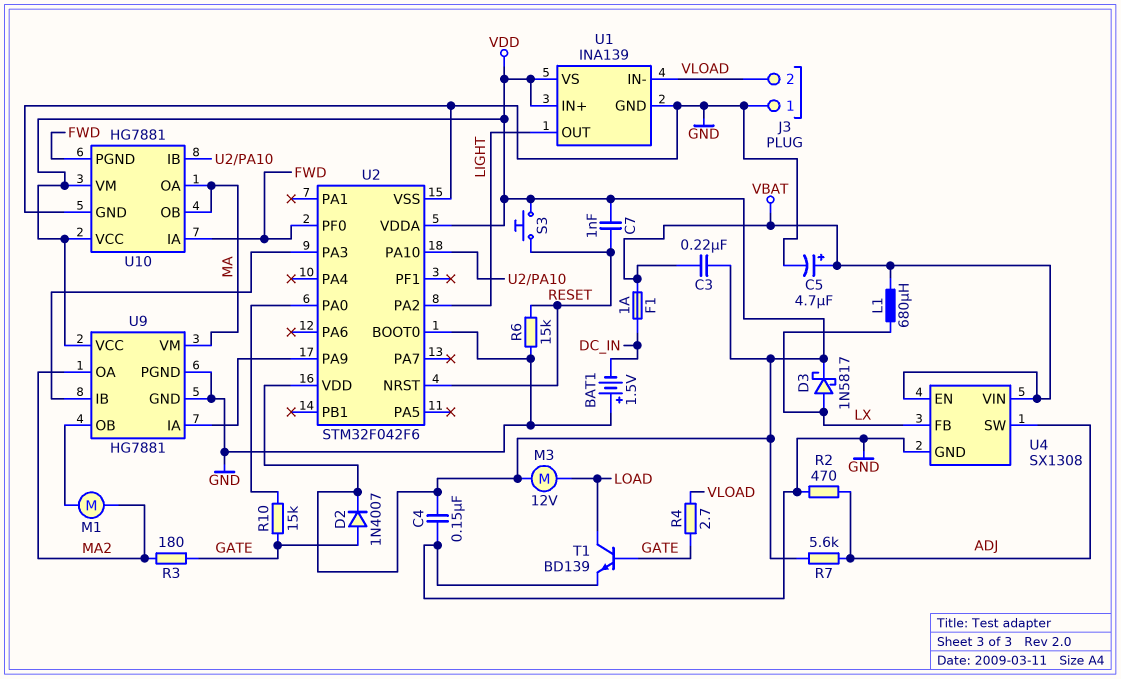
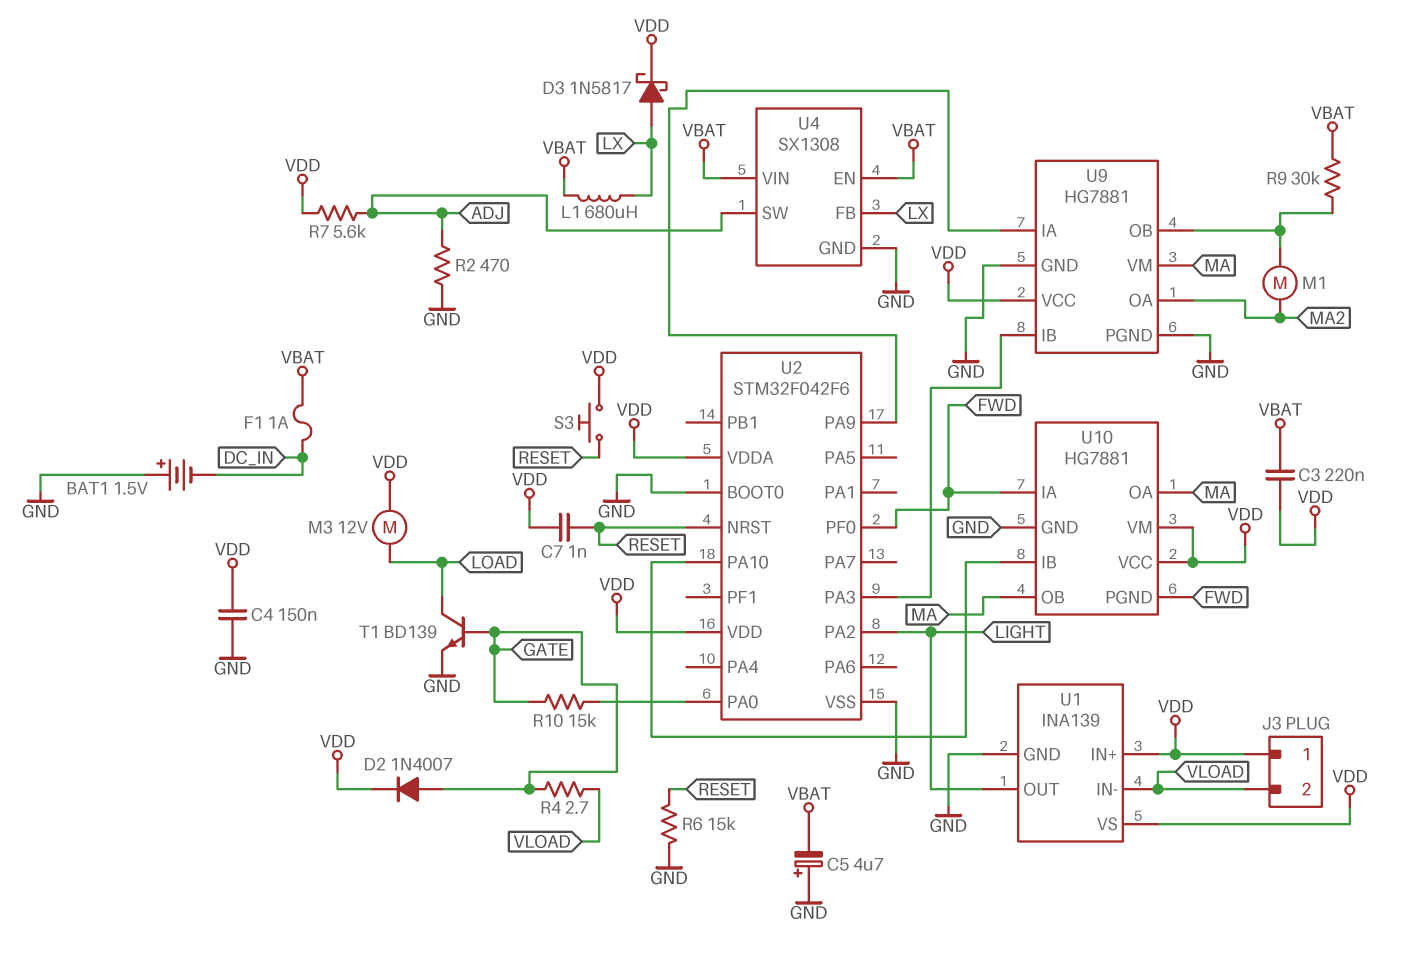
C5: 4.7uF (plus VBAT, minus GND) -> 4.7uF (plus GND, minus VBAT)
J3 pin 1: GND -> VDD
R3: 180 (GATE, MA2) -> none
R9: none -> 30k (U9/OB, VBAT)

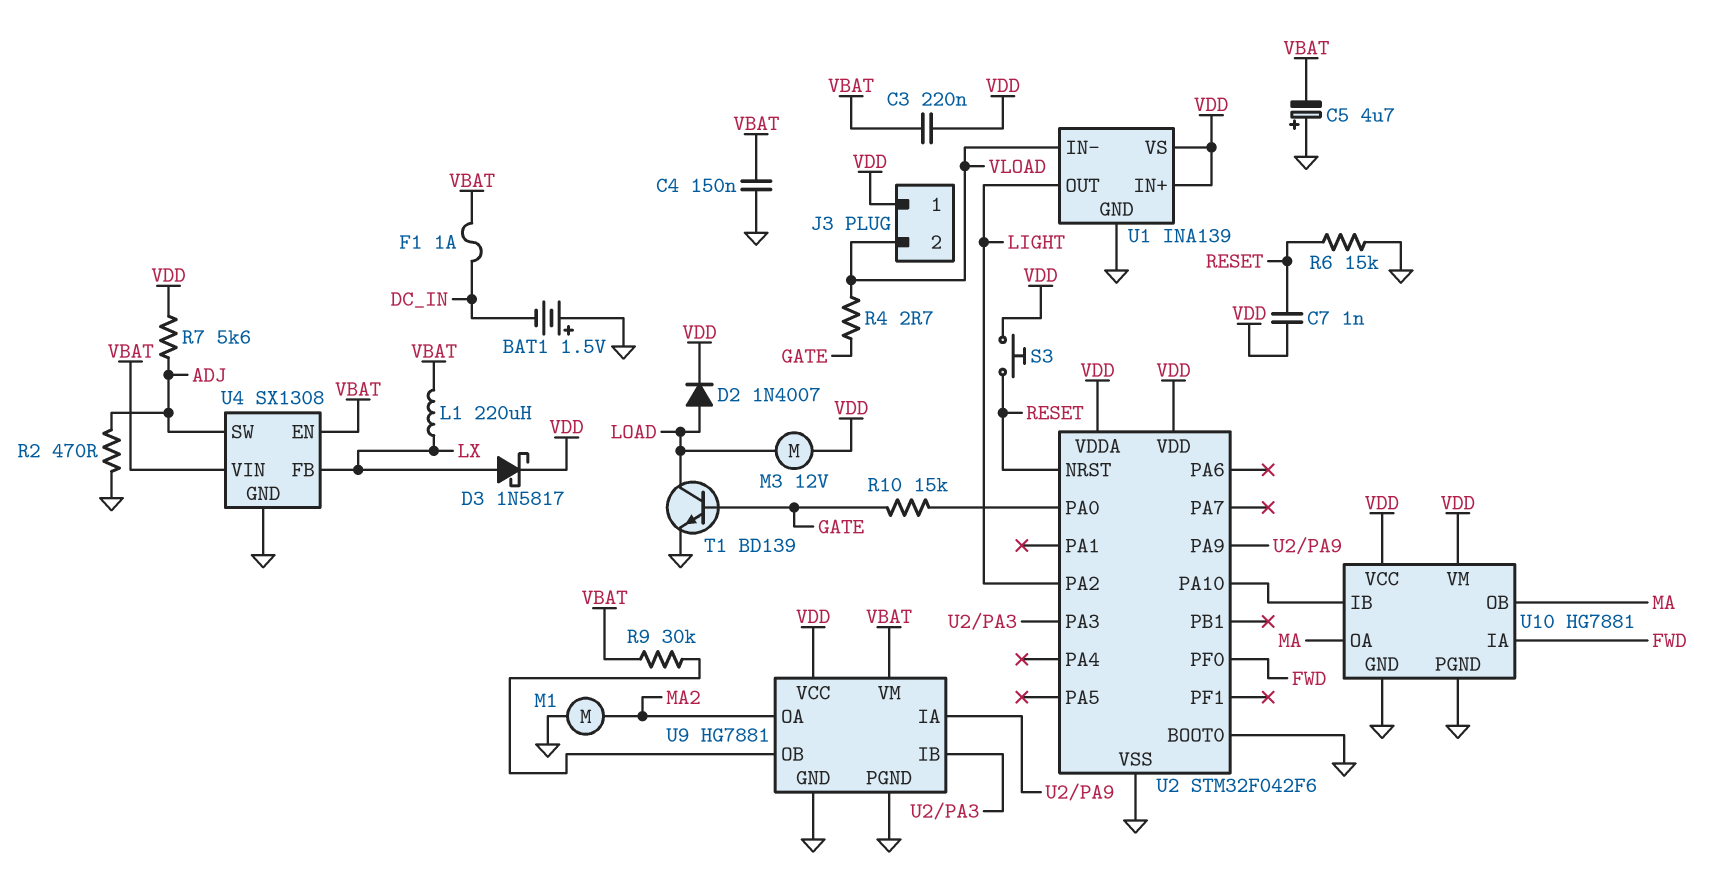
C4: 150nF (GND, VDD) -> 150nF (GND, VBAT)
D2: diode 1N4007 (A GATE, K VDD) -> diode 1N4007 (A LOAD, K VDD)
L1: 680uH (LX, VBAT) -> 220uH (LX, VBAT)
M1: motor (MA2, U9/OB) -> motor (GND, MA2)
U9 pin VM: MA -> VBAT
U10 pin PGND: FWD -> GND

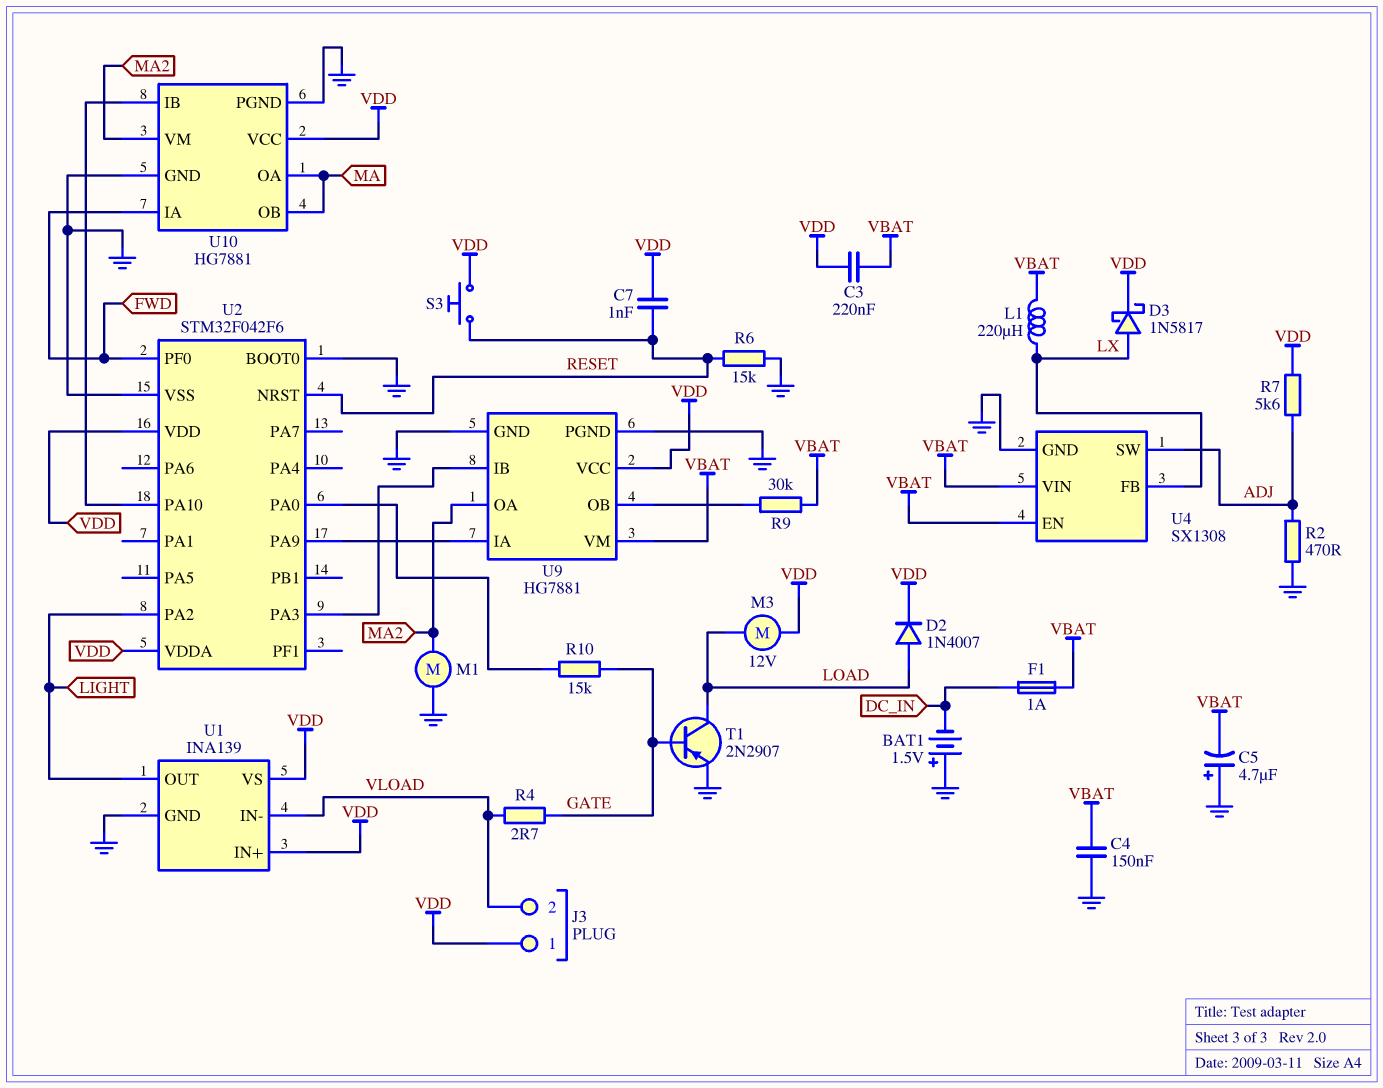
T1: NPN BD139 (B GATE, C LOAD, E GND) -> PNP 2N2907 (B GATE, C LOAD, E GND)
U10 pin VM: VDD -> MA2

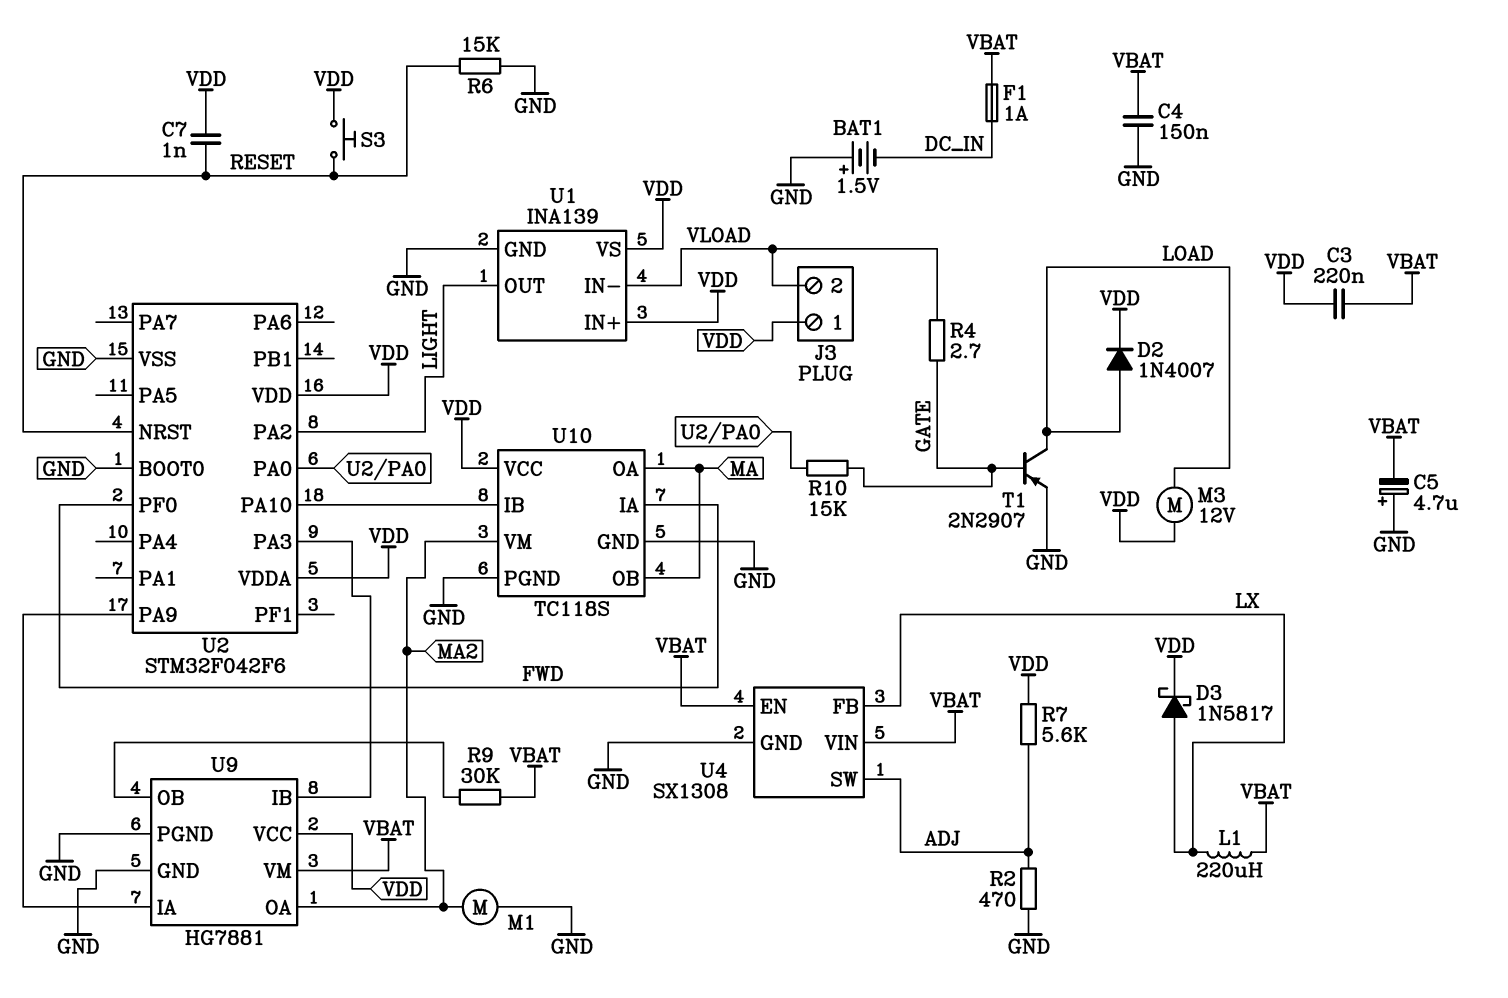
U10: HG7881 -> TC118S

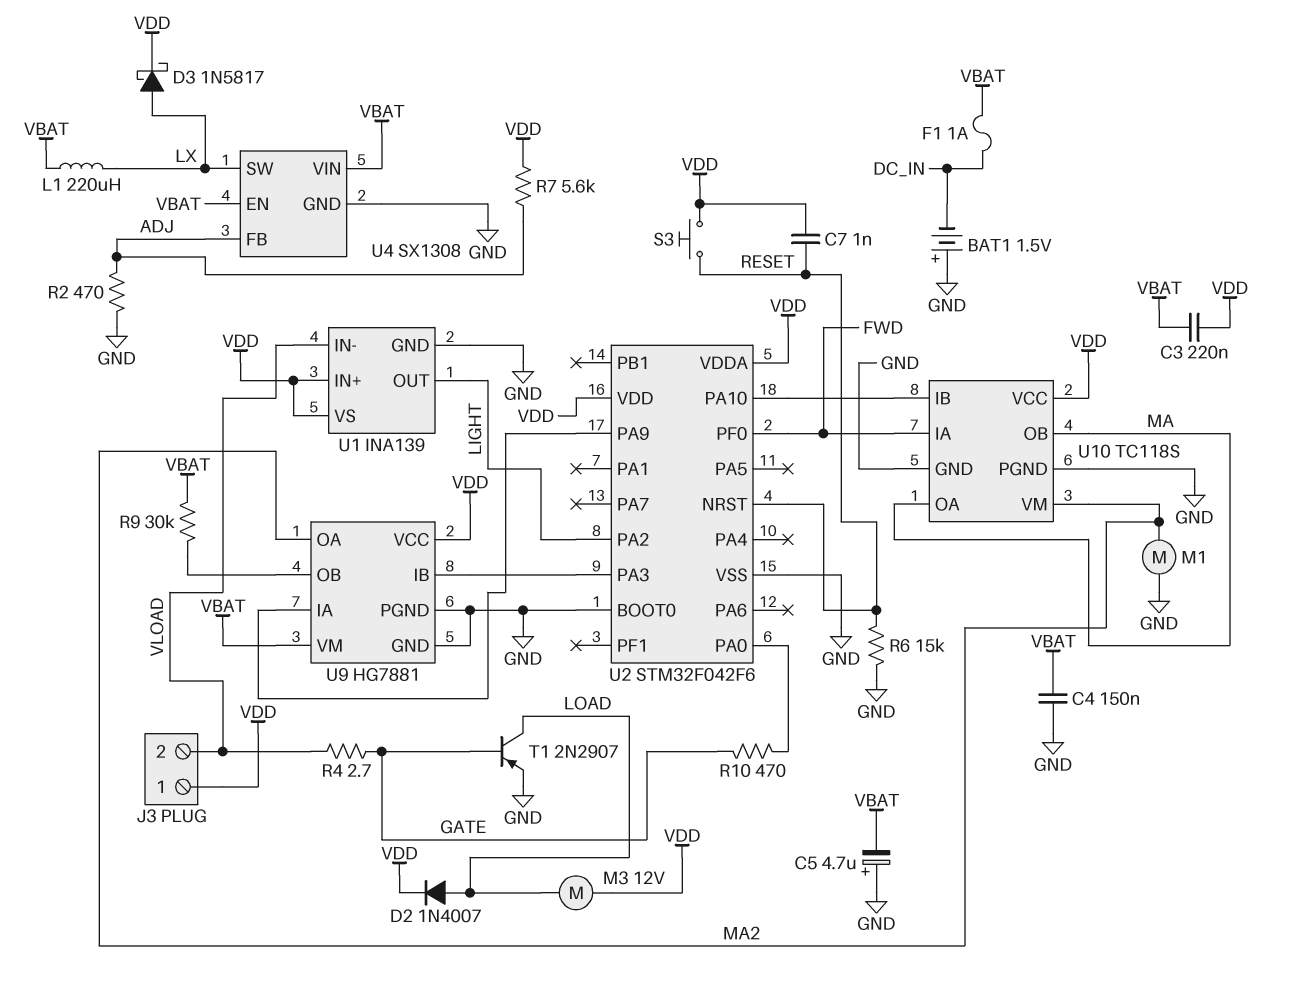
R10: 15k (GATE, U2/PA0) -> 470 (GATE, U2/PA0)
U4 pin FB: LX -> ADJ
U4 pin SW: ADJ -> LX

